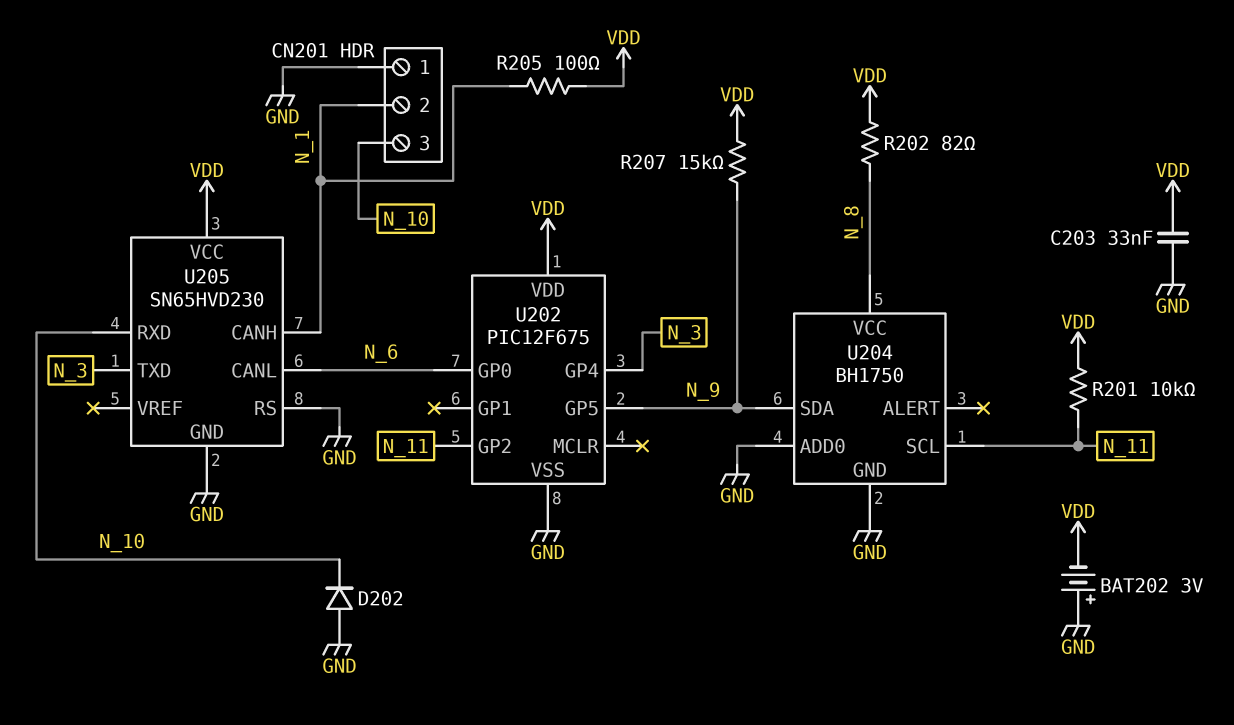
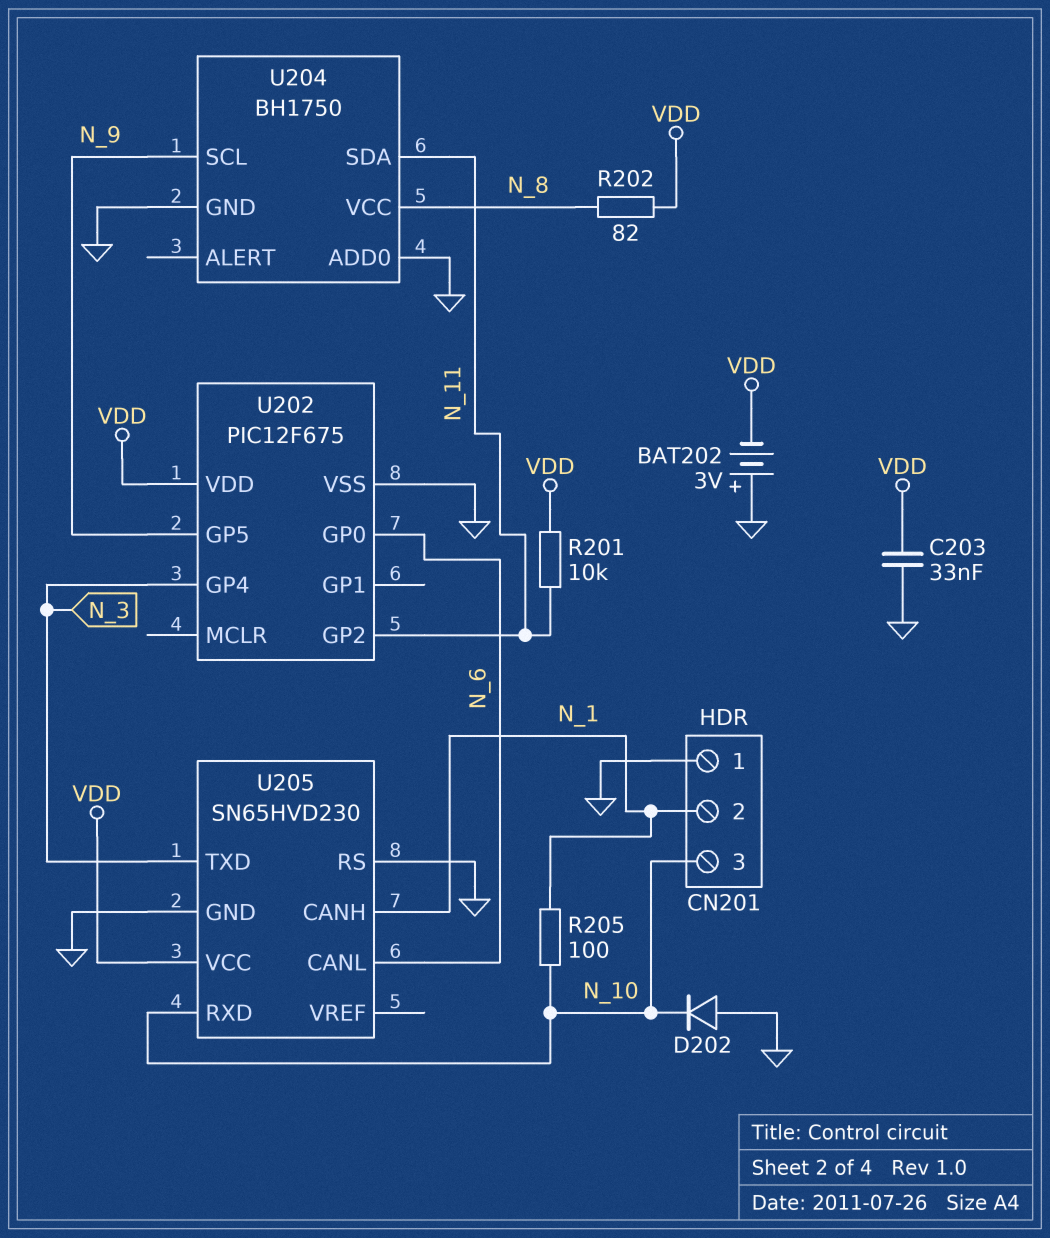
R205: 100 (N_1, VDD) -> 100 (N_1, N_10)
R207: 15k (N_9, VDD) -> none
U204 pin SCL: N_11 -> N_9
U204 pin SDA: N_9 -> N_11

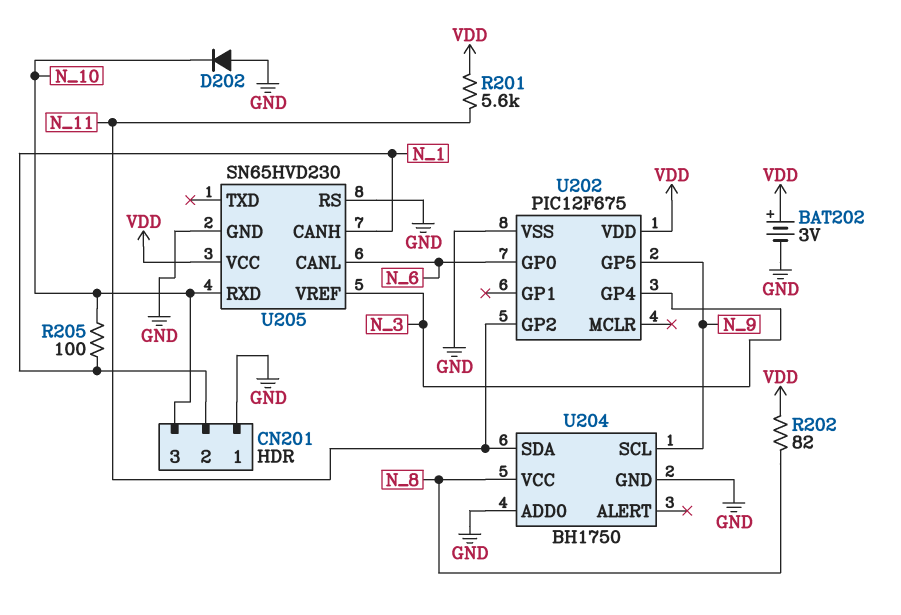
BAT202: 3V (plus GND, minus VDD) -> 3V (plus VDD, minus GND)
C203: 33nF (GND, VDD) -> none
R201: 10k (N_11, VDD) -> 5.6k (N_11, VDD)
U205 pin TXD: N_3 -> none
U205 pin VREF: none -> N_3

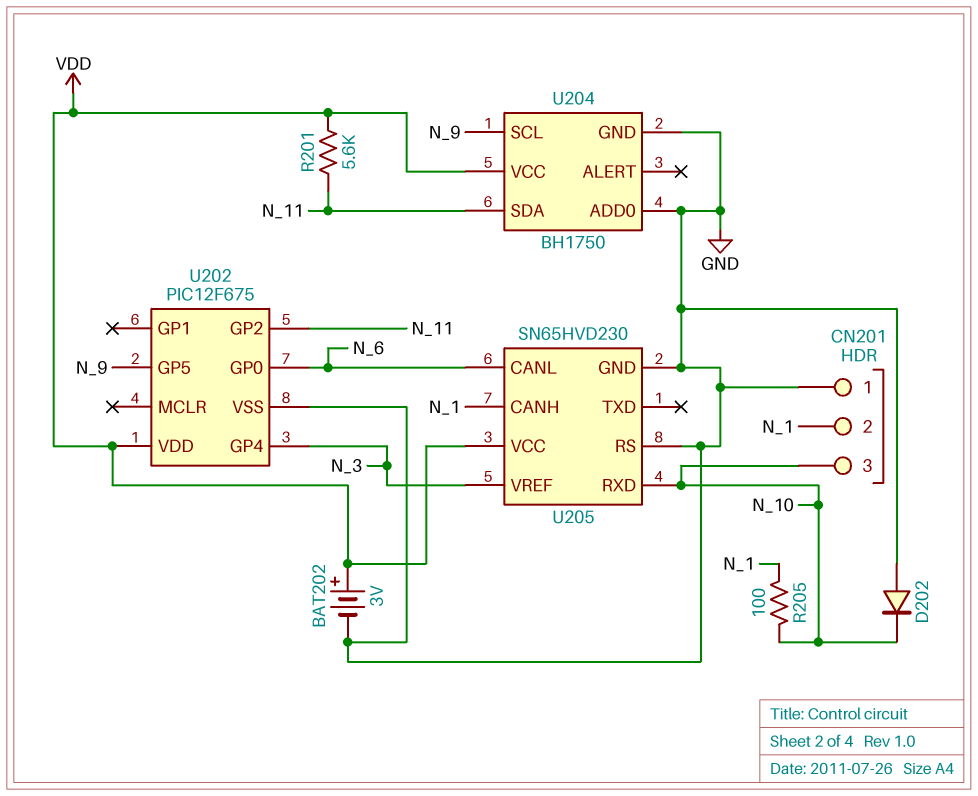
R202: 82 (N_8, VDD) -> none
U204 pin VCC: N_8 -> VDD

